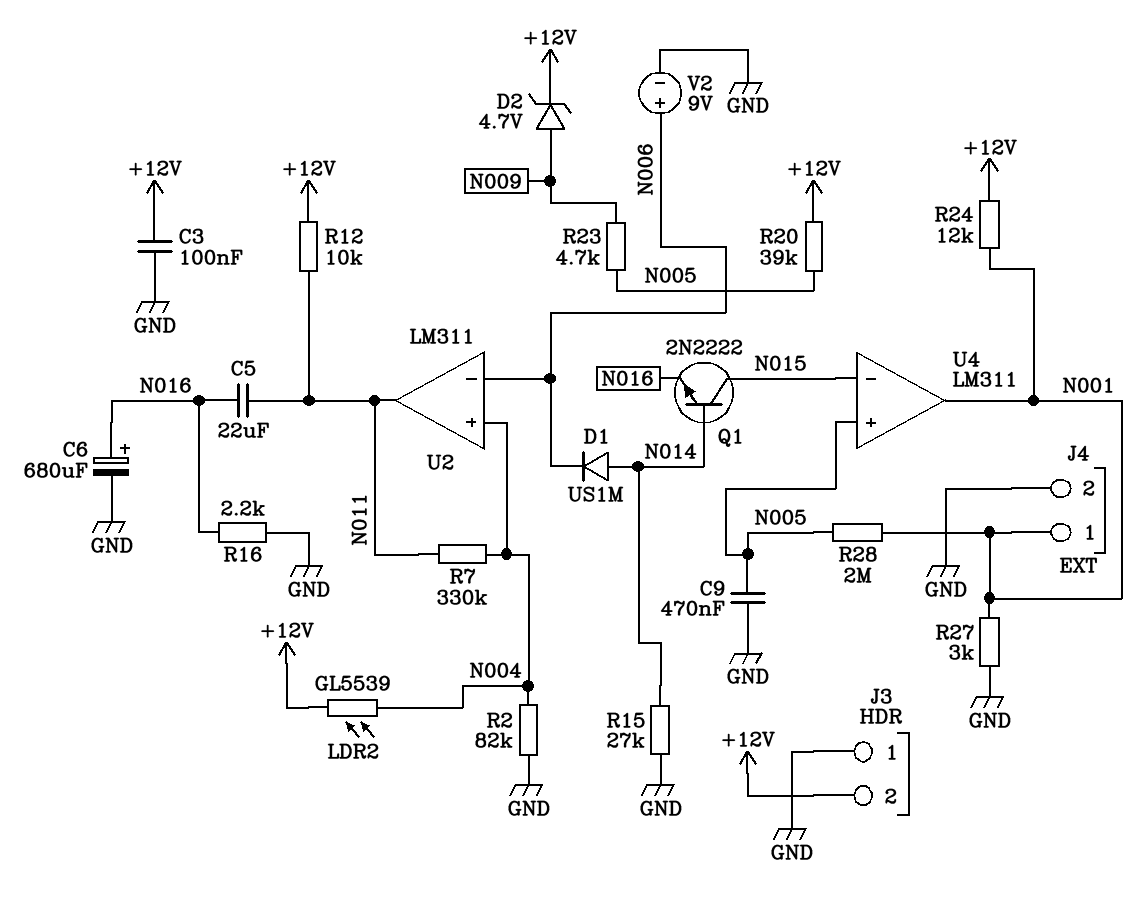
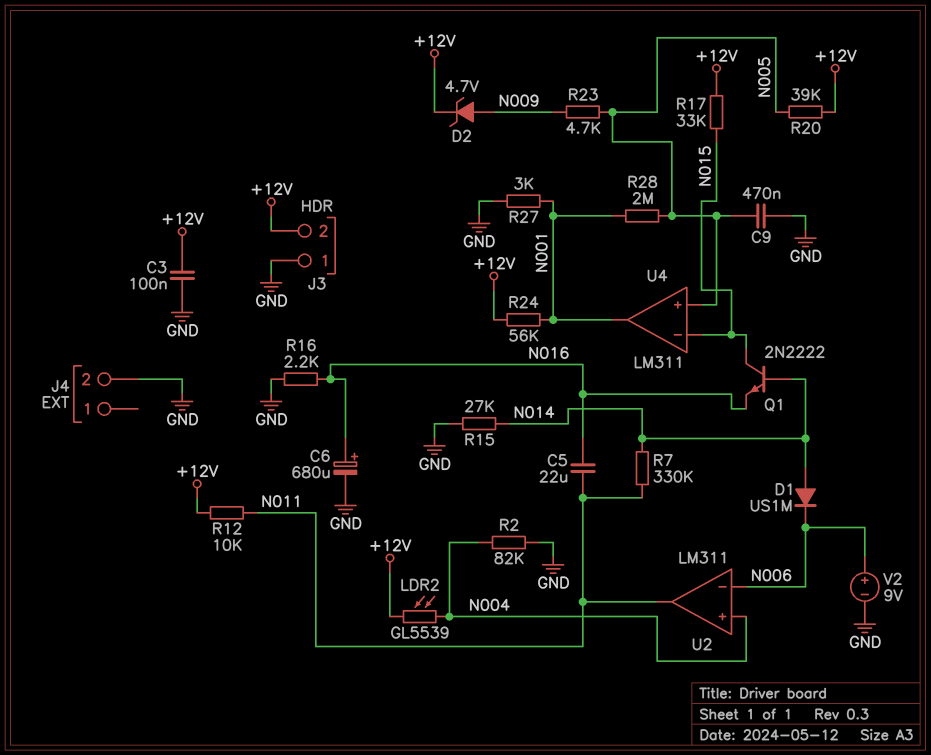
J4 pin 1: N001 -> none
R7: 330k (N004, N011) -> 330k (N011, N014)
R17: none -> 33k (+12V, N015)
R24: 12k (+12V, N001) -> 56k (+12V, N001)

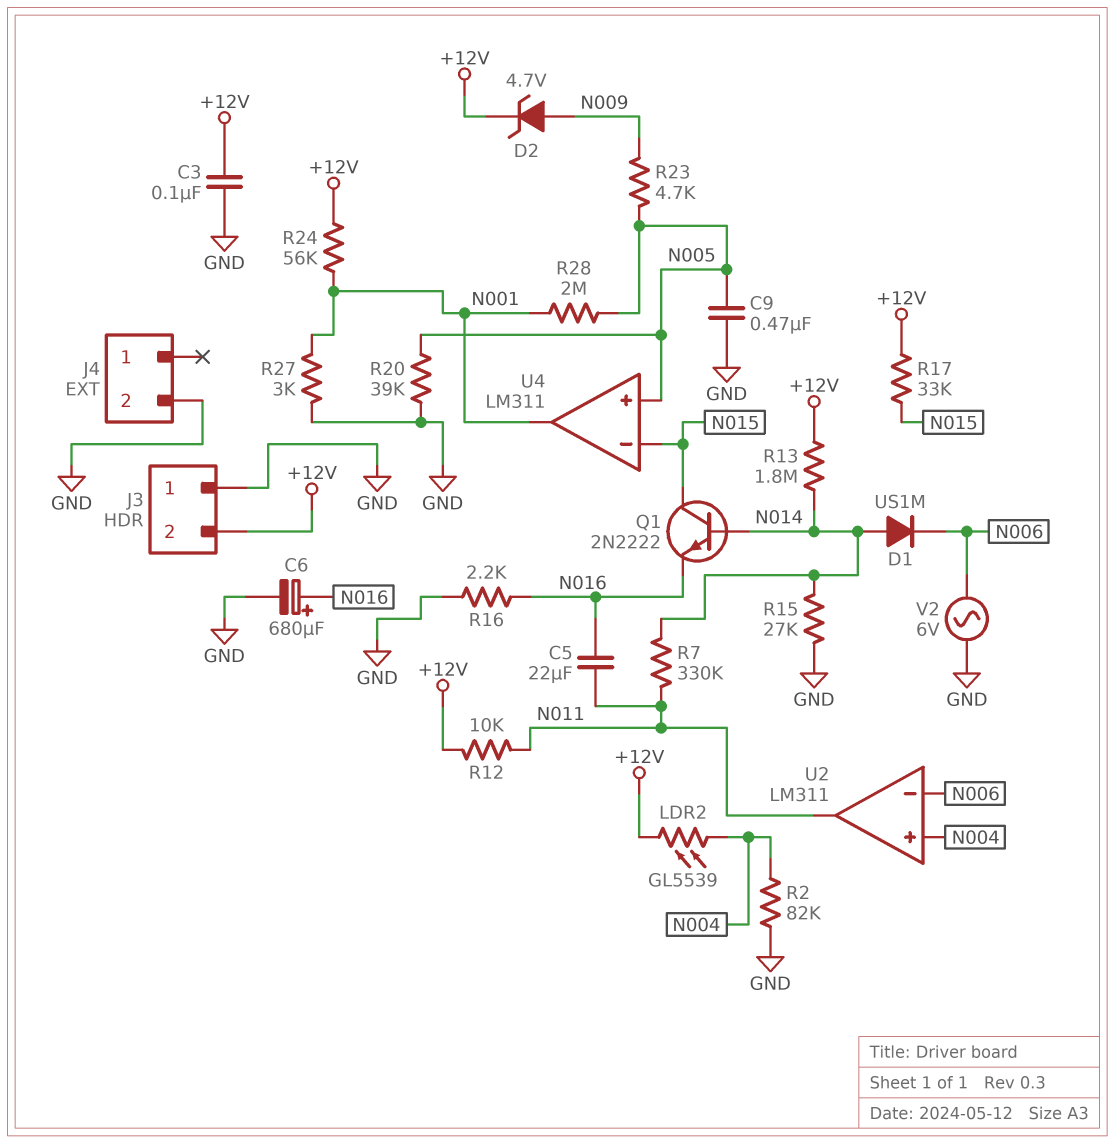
R13: none -> 1.8M (+12V, N014)
R20: 39k (+12V, N005) -> 39k (GND, N005)
V2: 9V (plus N006, minus GND) -> AC 6V (GND, N006)

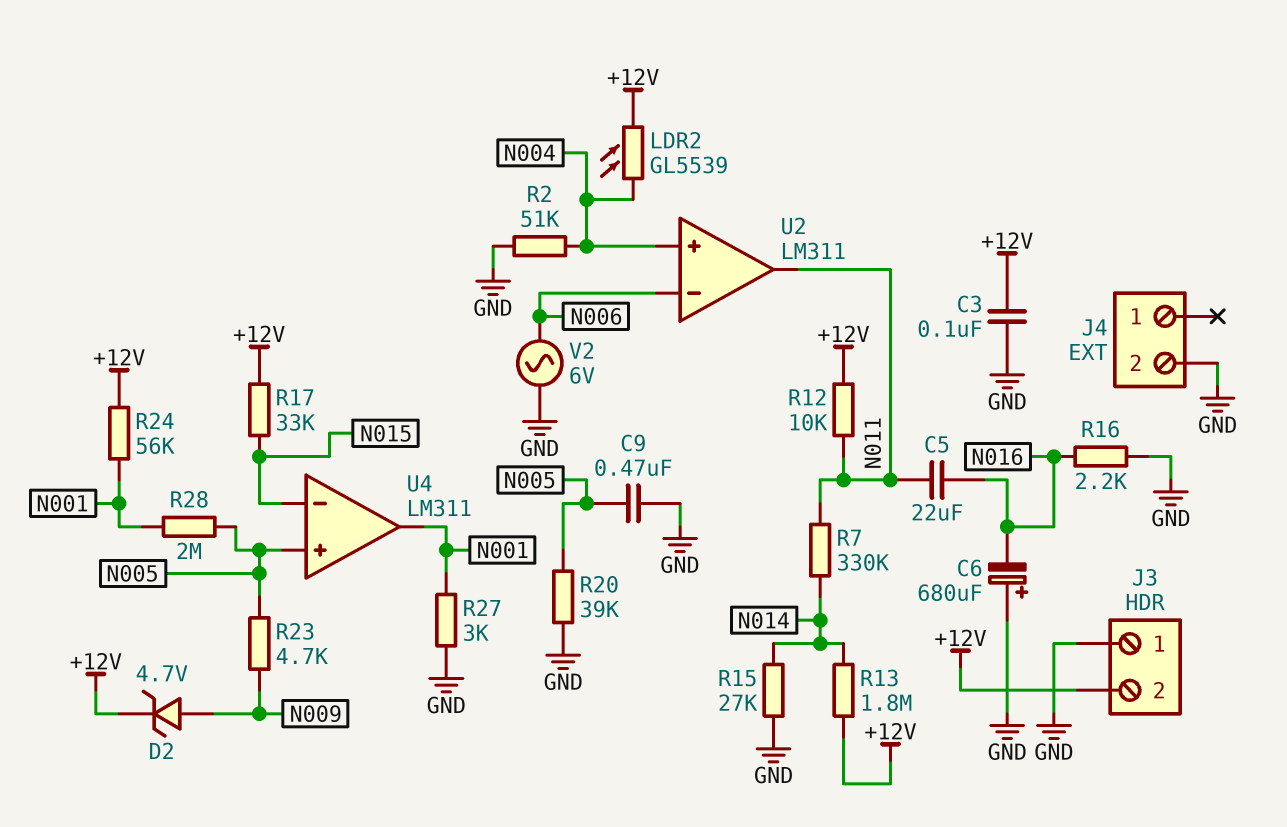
C6: 680uF (plus N016, minus GND) -> 680uF (plus GND, minus N016)
D1: diode US1M (A N014, K N006) -> none
Q1: NPN 2N2222 (B N014, C N015, E N016) -> none
R2: 82k (GND, N004) -> 51k (GND, N004)

